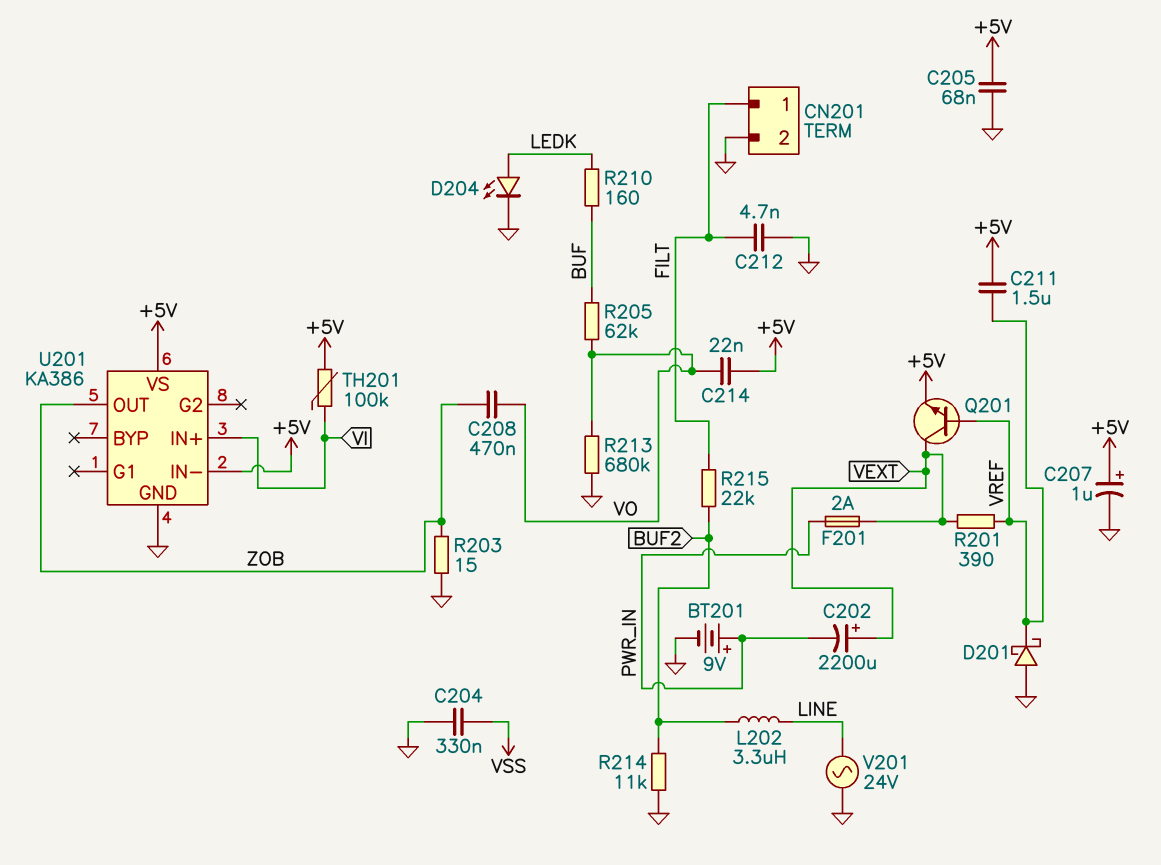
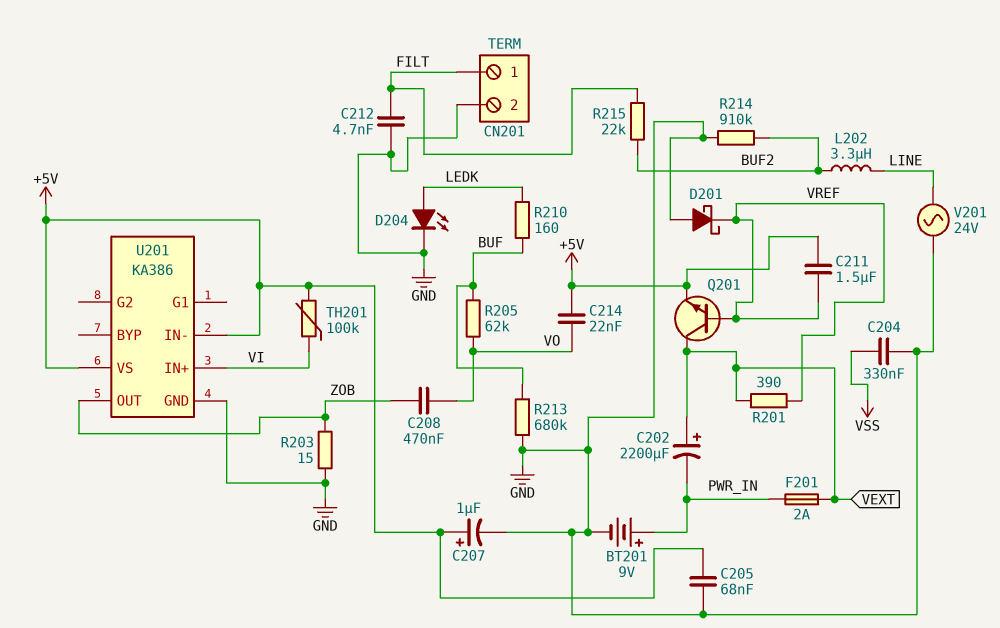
R213: 680k (GND, VO) -> 680k (BUF, GND)
R214: 11k (BUF2, GND) -> 910k (BUF2, GND)

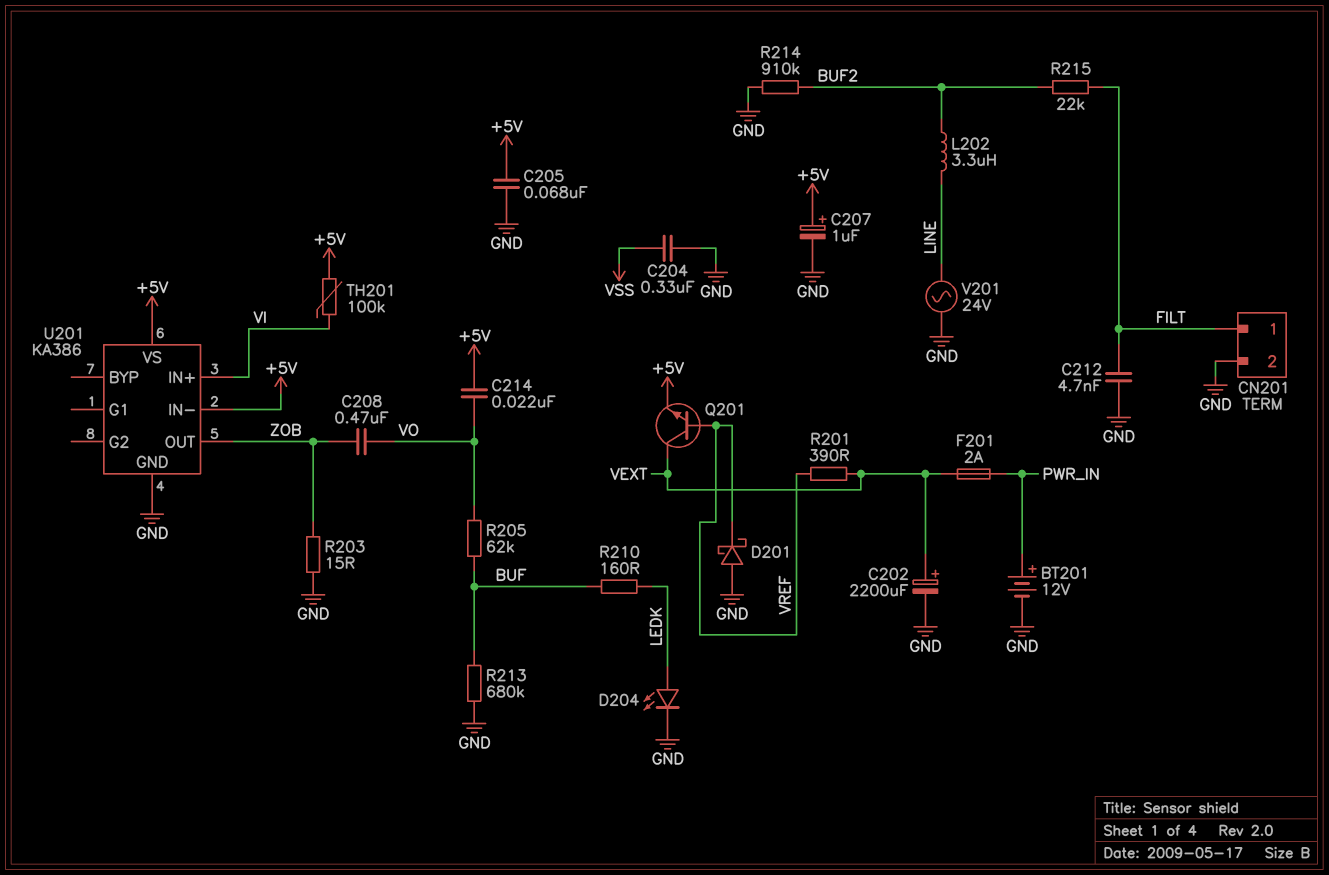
BT201: 9V (plus PWR_IN, minus GND) -> 12V (plus PWR_IN, minus GND)
C202: 2200uF (plus VEXT, minus PWR_IN) -> 2200uF (plus VEXT, minus GND)
C211: 1.5uF (+5V, VREF) -> none

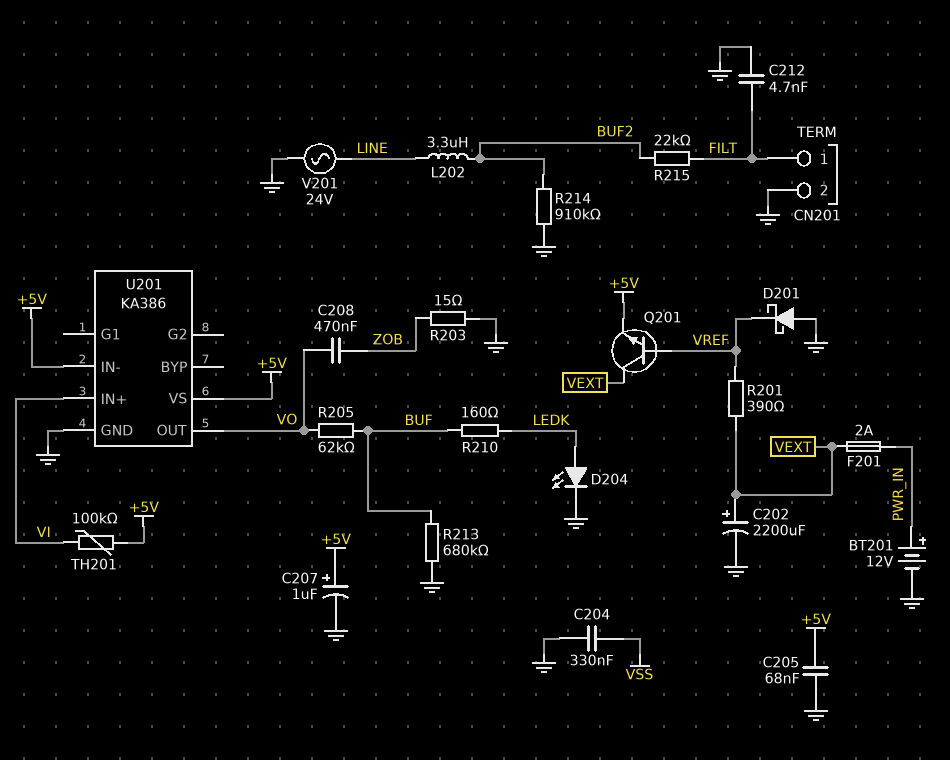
C214: 22nF (+5V, VO) -> none
U201 pin OUT: ZOB -> VO

